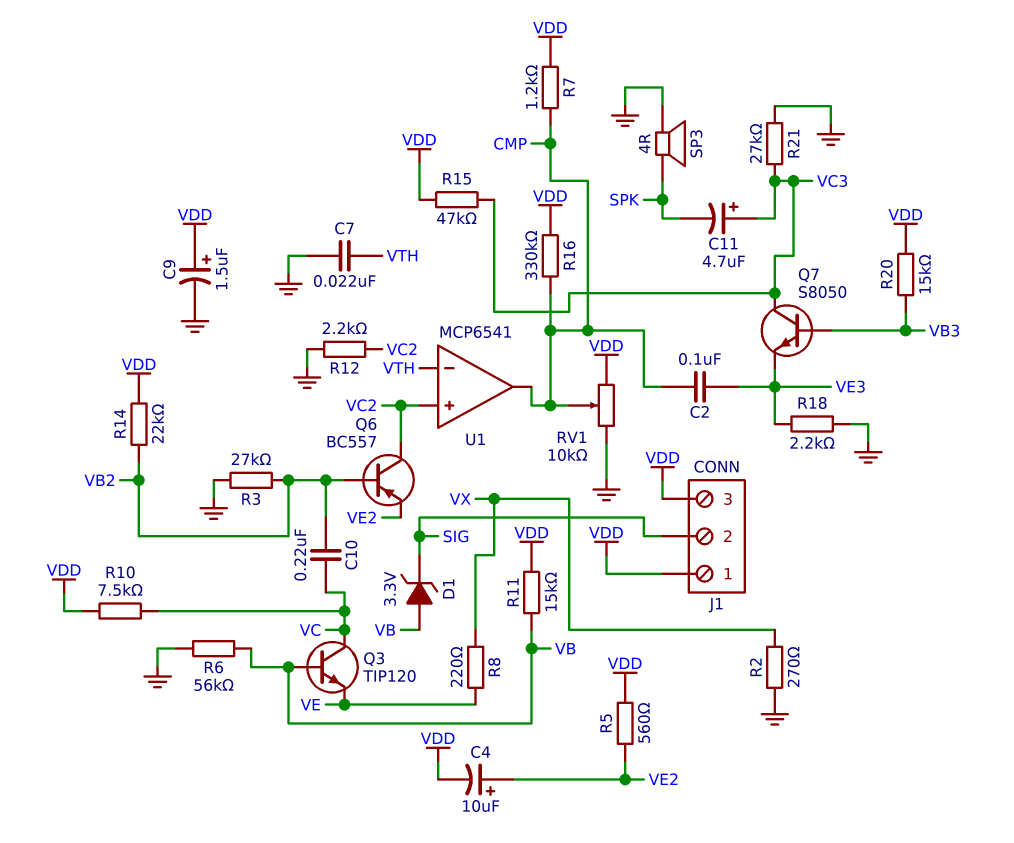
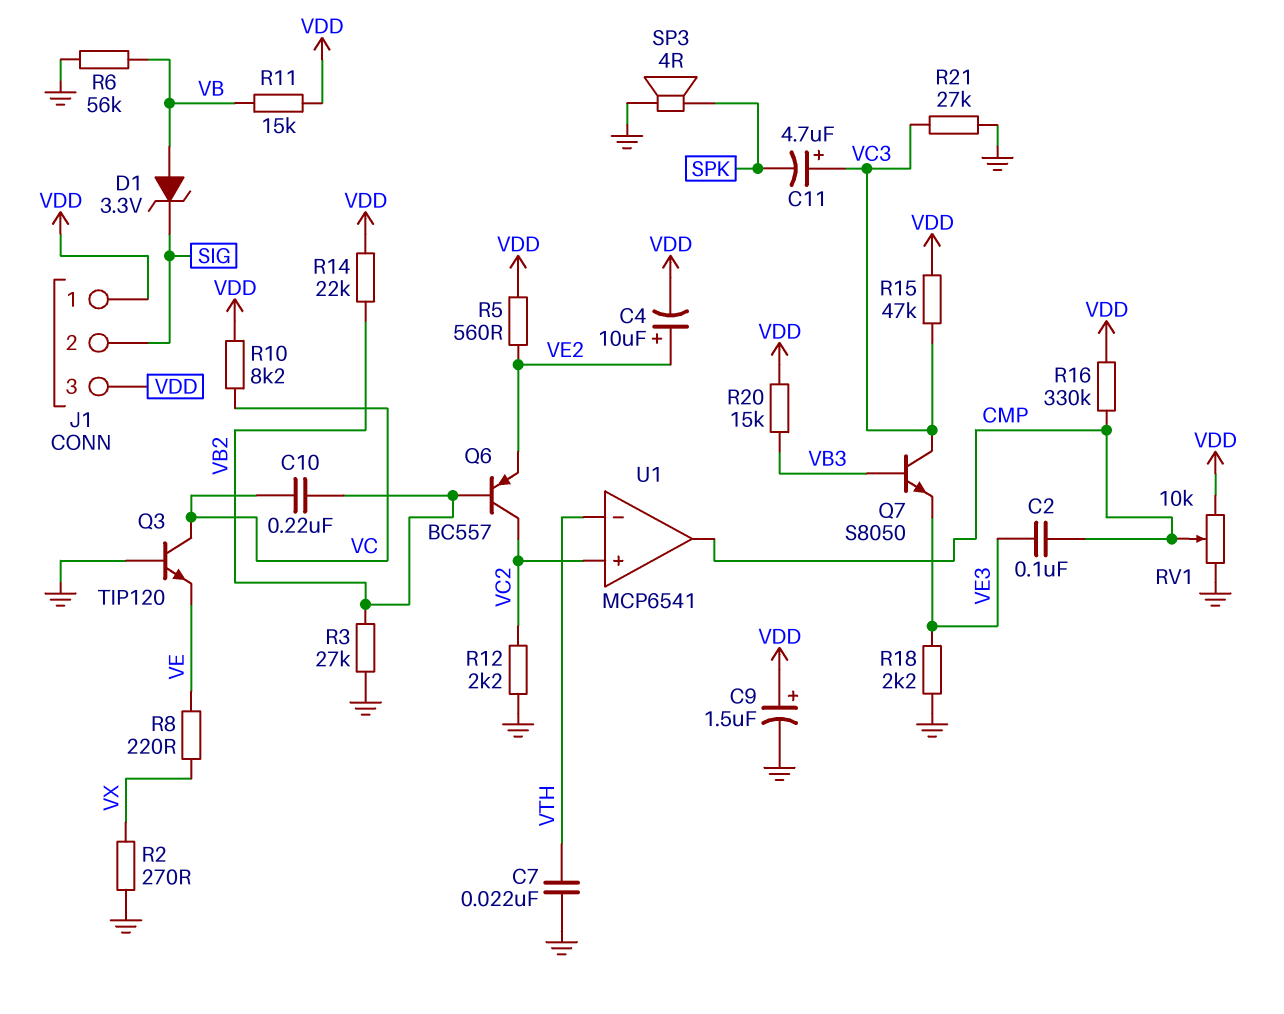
Q3: NPN TIP120 (B VB, C VC, E VE) -> NPN TIP120 (B GND, C VC, E VE)
R7: 1.2k (CMP, VDD) -> none
R10: 7.5k (VC, VDD) -> 8.2k (VC, VDD)

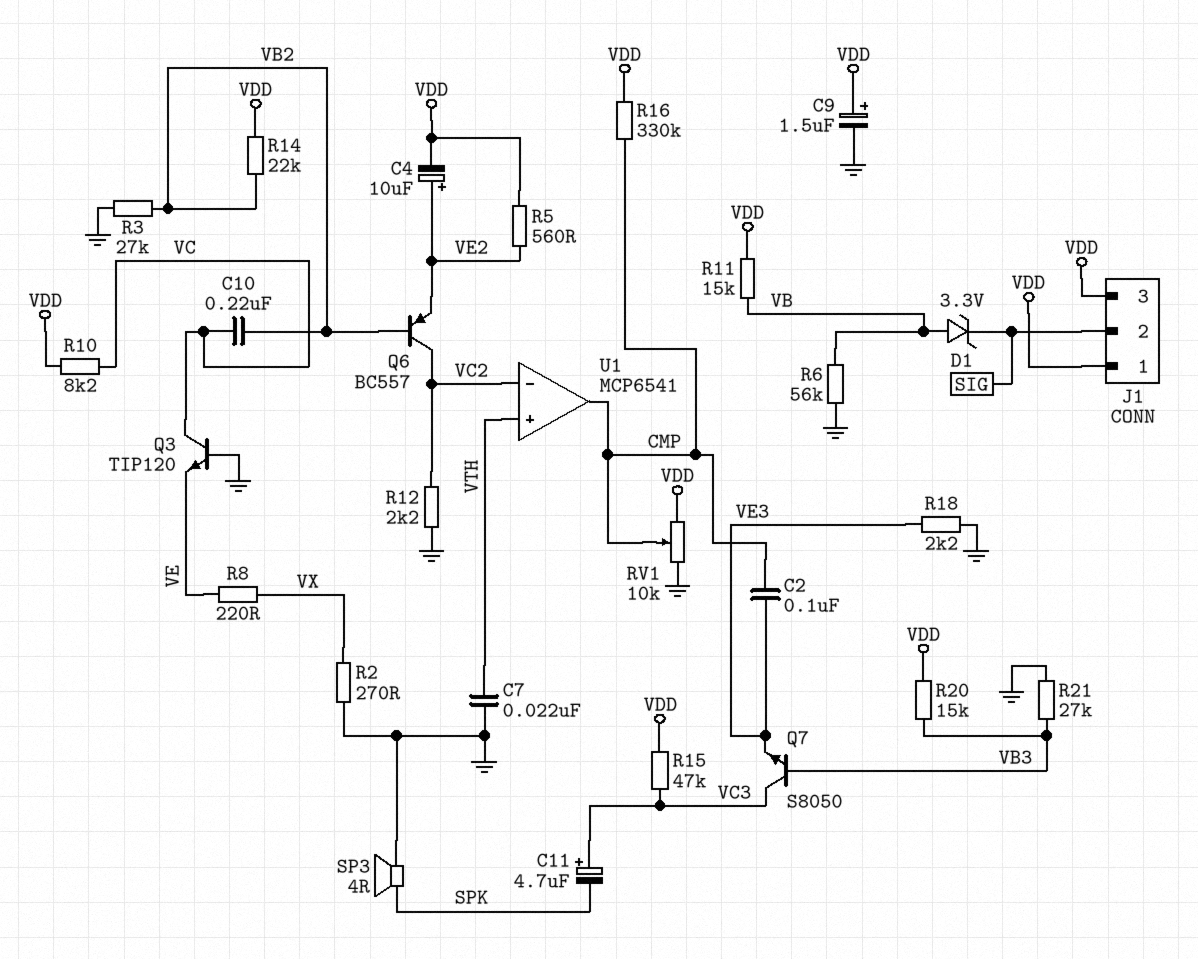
R21: 27k (GND, VC3) -> 27k (GND, VB3)
U1 pin in+: VC2 -> VTH
U1 pin in-: VTH -> VC2

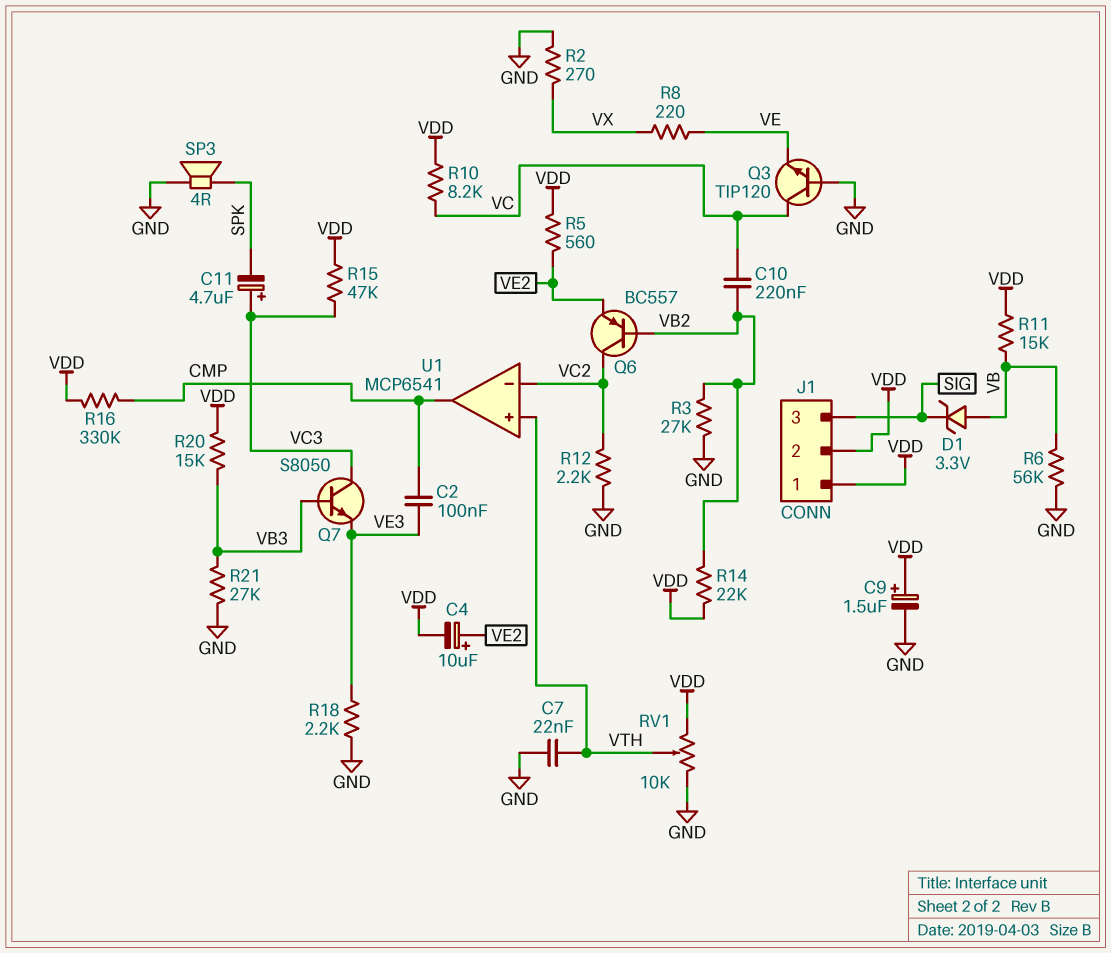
J1 pin 2: SIG -> VDD
J1 pin 3: VDD -> SIG
RV1: 10k (GND, VDD, wiper CMP) -> 10k (GND, VDD, wiper VTH)

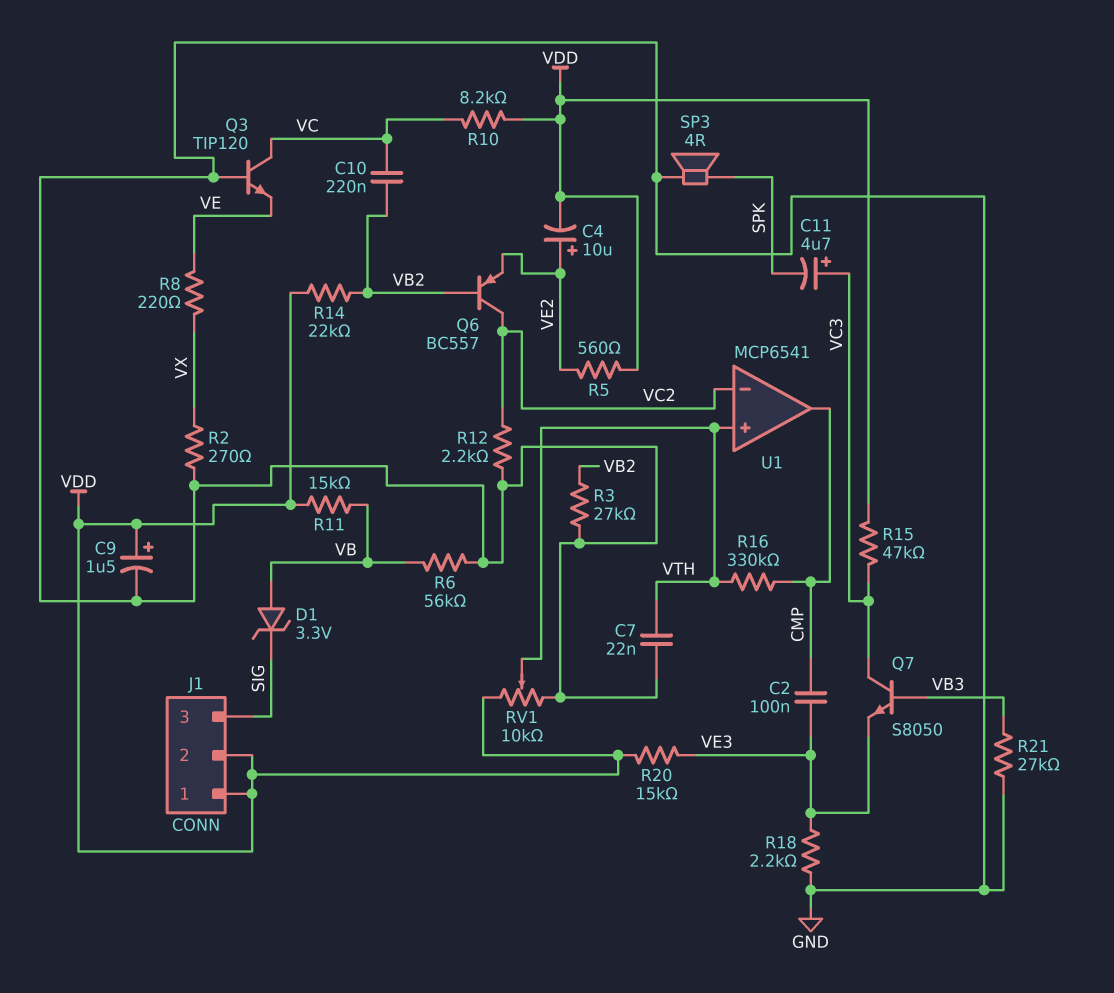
R16: 330k (CMP, VDD) -> 330k (CMP, VTH)
R20: 15k (VB3, VDD) -> 15k (VDD, VE3)

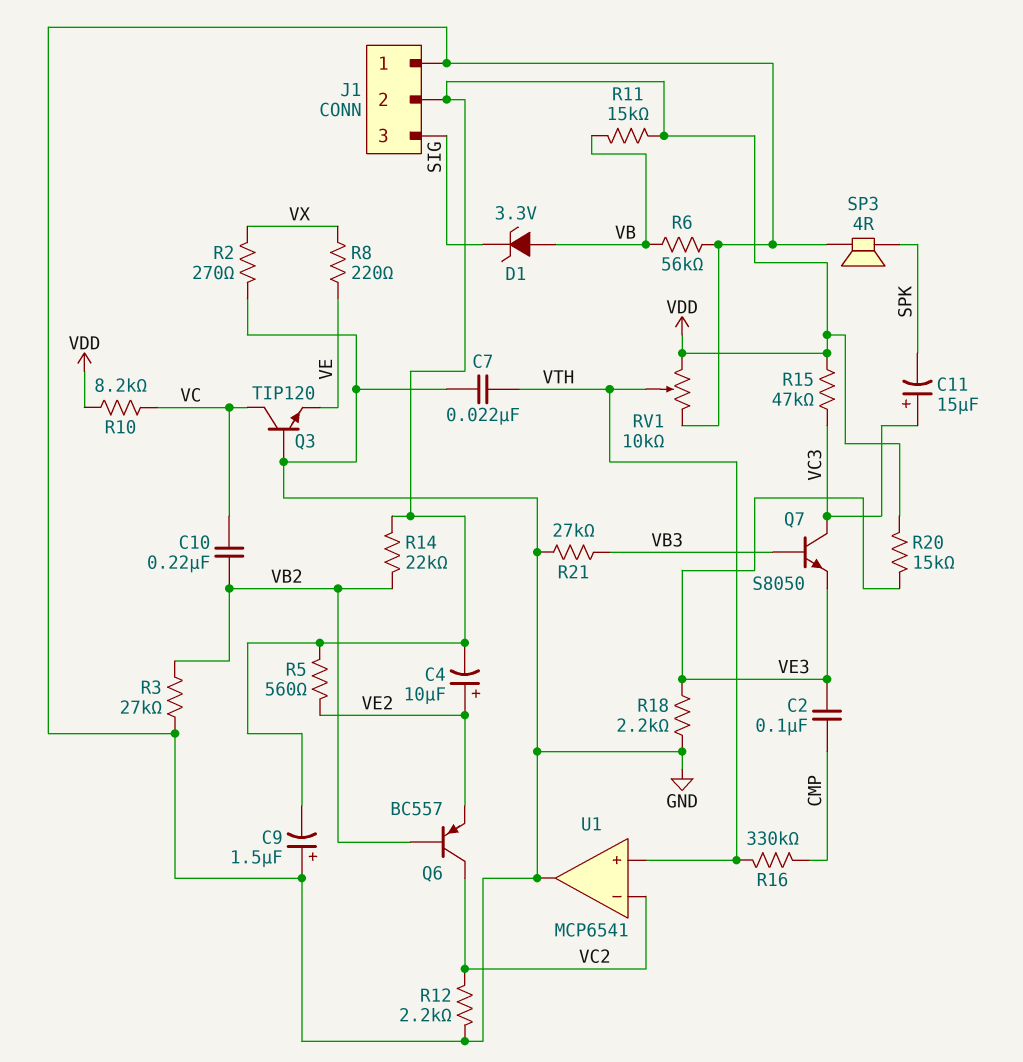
C9: 1.5uF (plus VDD, minus GND) -> 1.5uF (plus GND, minus VDD)
C11: 4.7uF (plus VC3, minus SPK) -> 15uF (plus VC3, minus SPK)
J1 pin 1: VDD -> GND
U1 pin out: CMP -> GND

